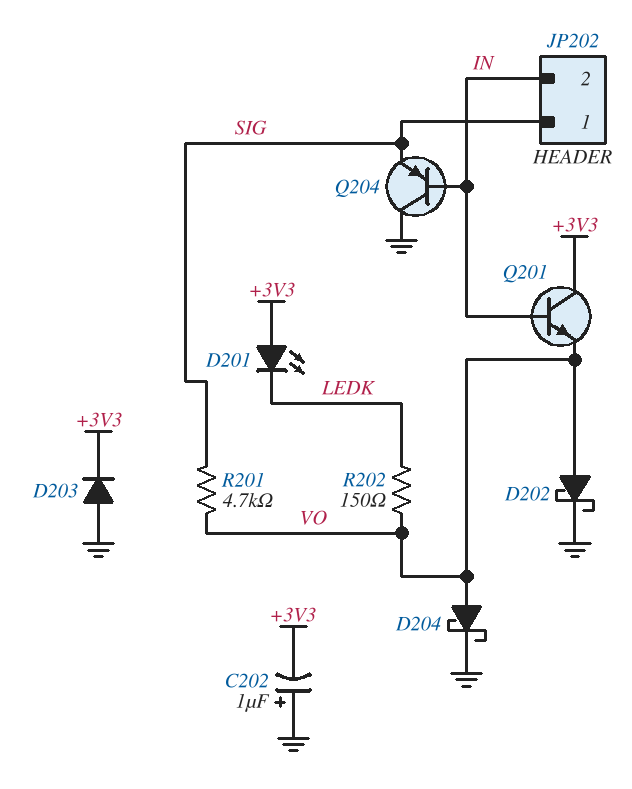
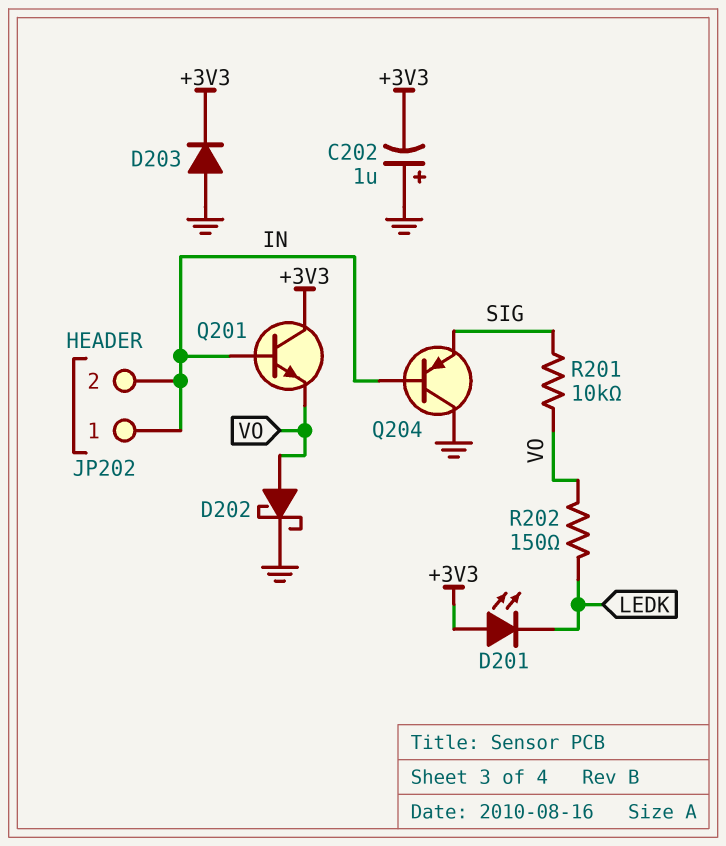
D204: schottky (A VO, K GND) -> none
JP202 pin 1: SIG -> IN
R201: 4.7k (SIG, VO) -> 10k (SIG, VO)

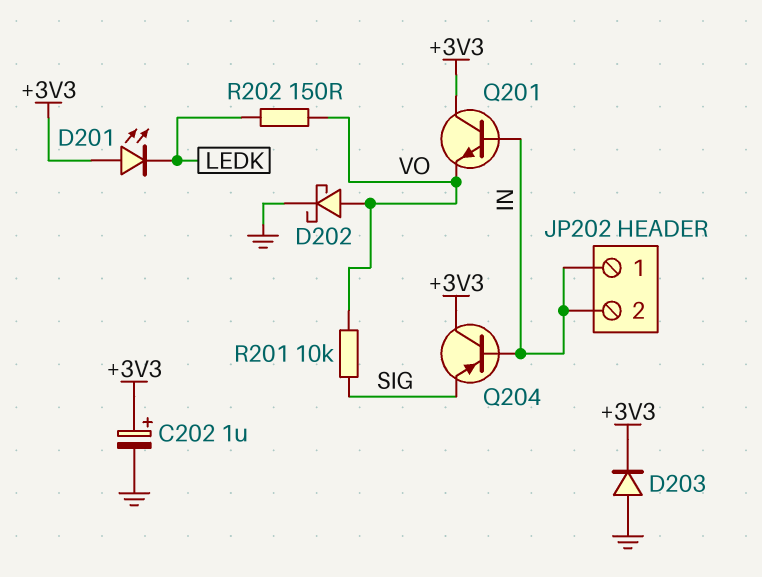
C202: 1uF (plus GND, minus +3V3) -> 1uF (plus +3V3, minus GND)
Q204: PNP (B IN, C GND, E SIG) -> PNP (B IN, C +3V3, E SIG)

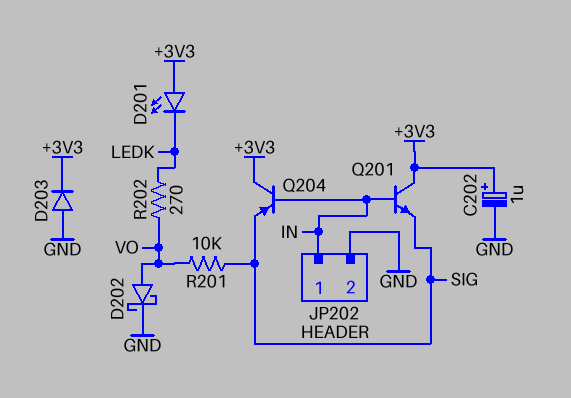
JP202 pin 2: IN -> GND
Q201: NPN (B IN, C +3V3, E VO) -> NPN (B IN, C +3V3, E SIG)
R202: 150 (LEDK, VO) -> 270 (LEDK, VO)

